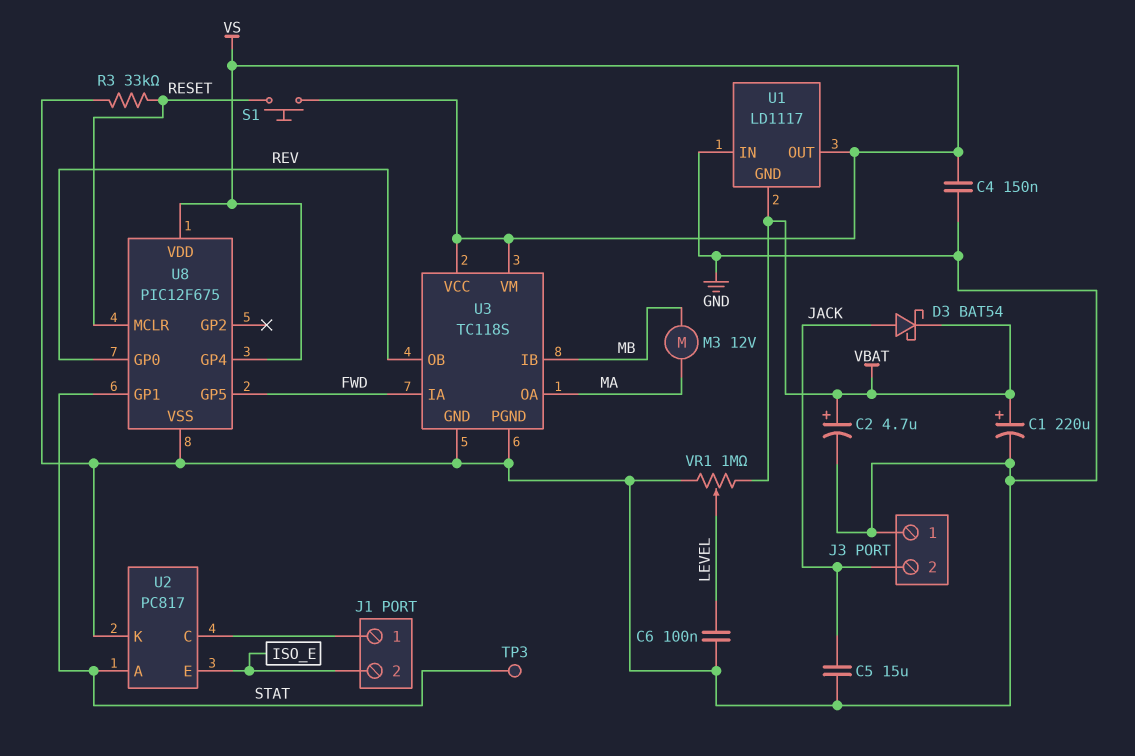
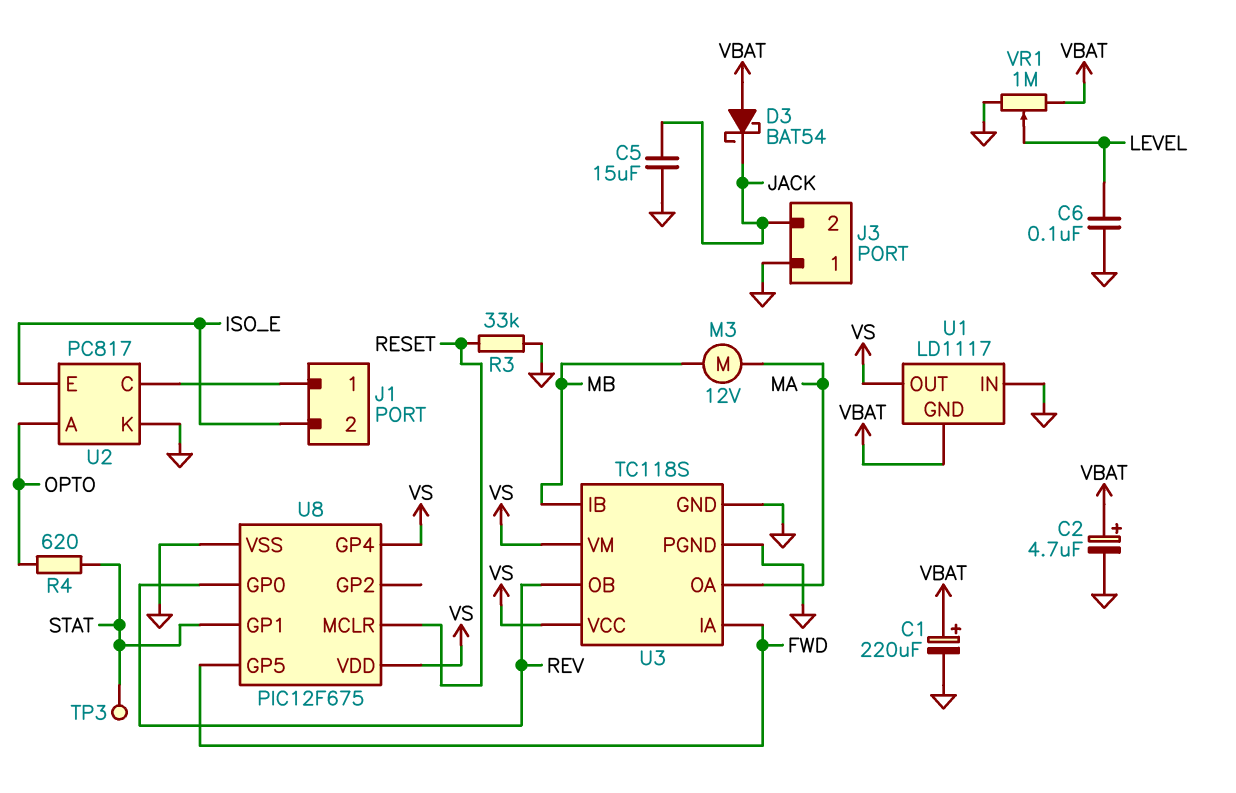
C4: 150nF (GND, VS) -> none
D3: schottky BAT54 (A JACK, K VBAT) -> schottky BAT54 (A VBAT, K JACK)
R4: none -> 620 (OPTO, STAT)
S1: button (RESET, VS) -> none
U2 pin A: STAT -> OPTO

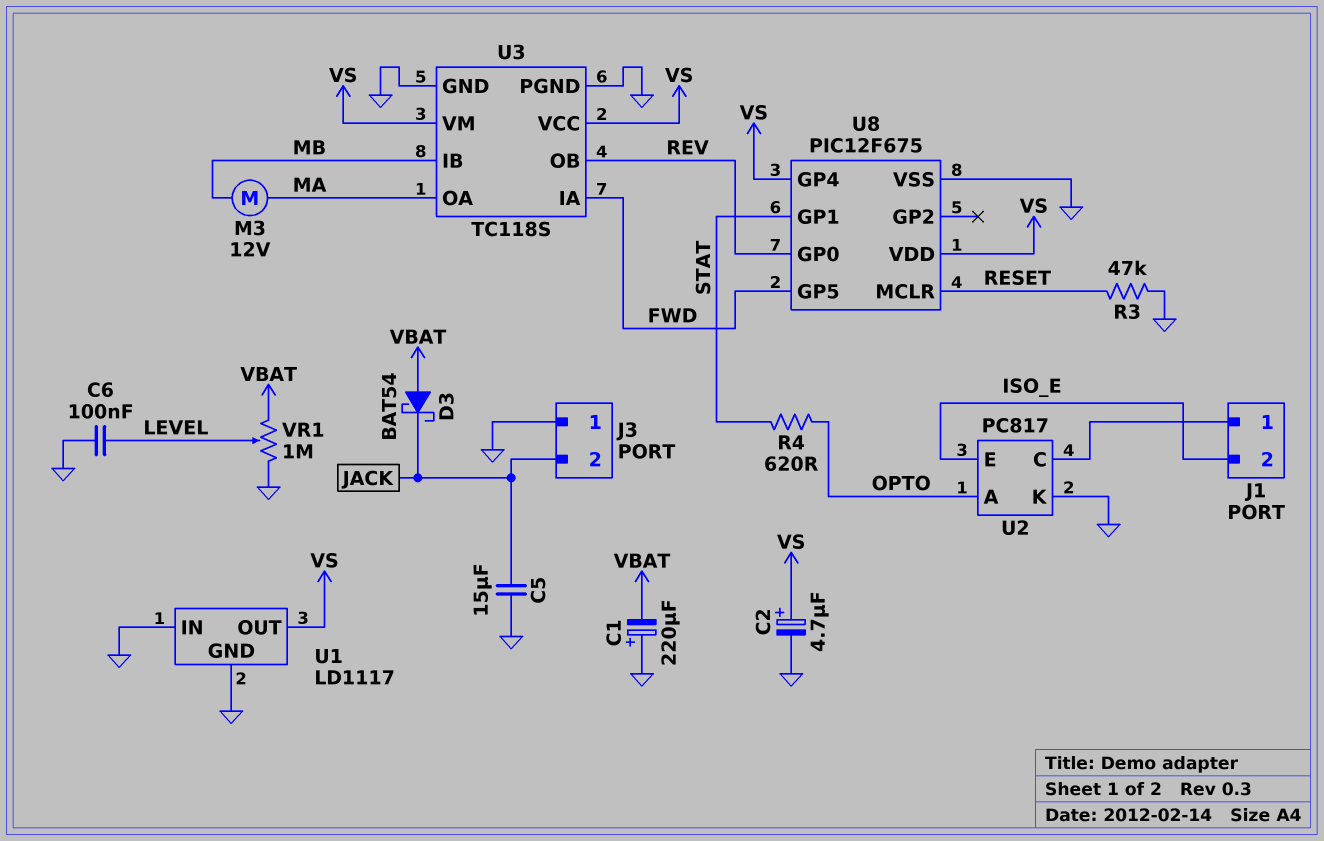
C1: 220uF (plus VBAT, minus GND) -> 220uF (plus GND, minus VBAT)
C2: 4.7uF (plus VBAT, minus GND) -> 4.7uF (plus VS, minus GND)
R3: 33k (GND, RESET) -> 47k (GND, RESET)
TP3: test point (STAT) -> none
U1 pin GND: VBAT -> GND

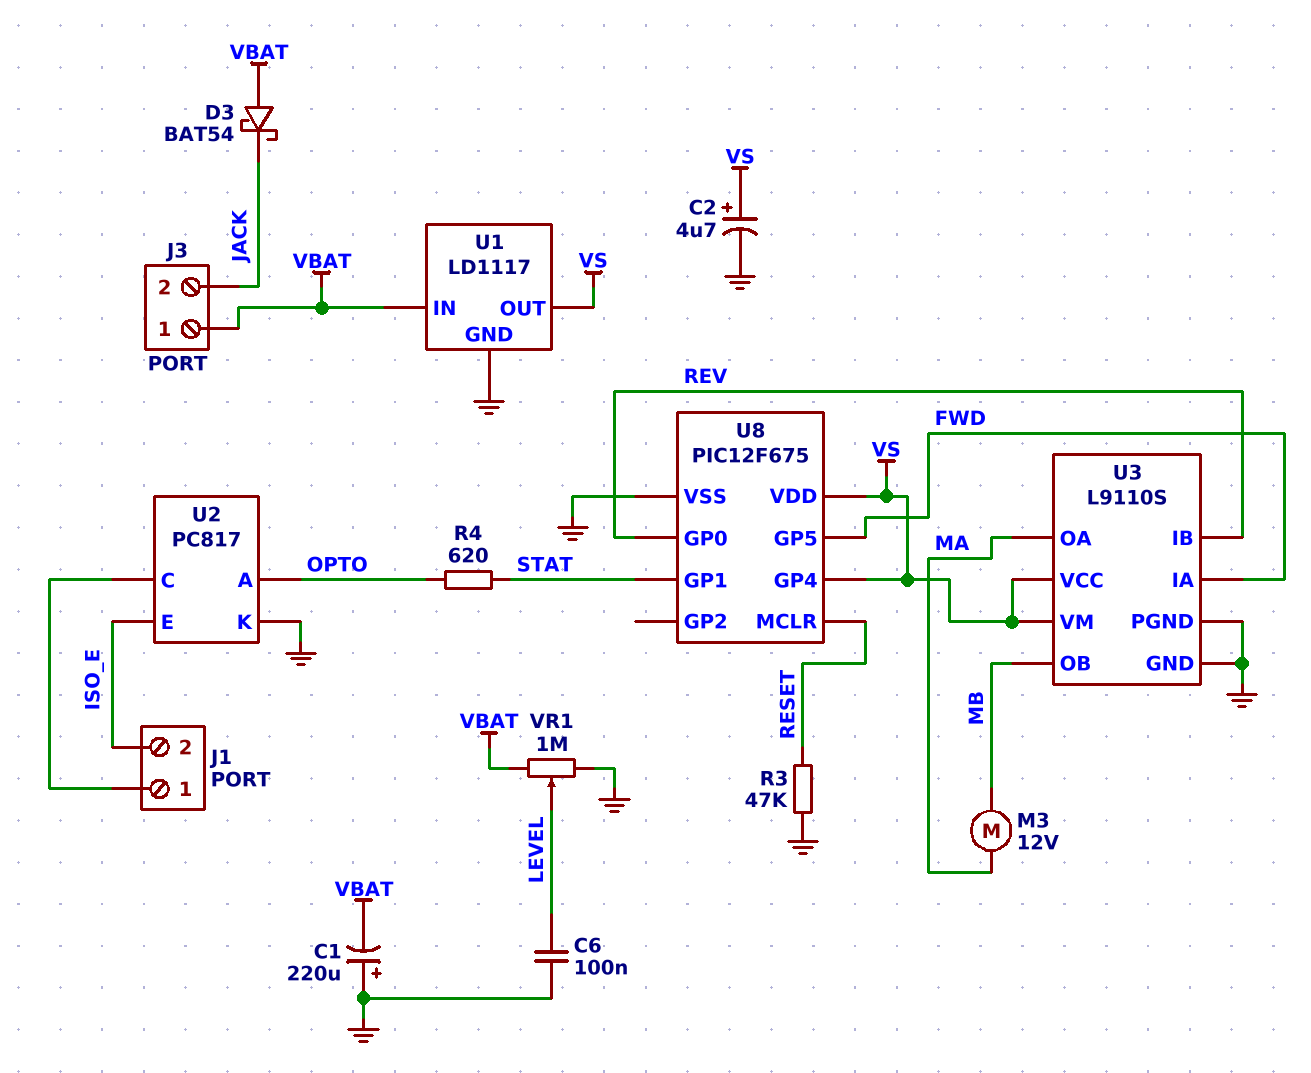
C5: 15uF (GND, JACK) -> none
J3 pin 1: GND -> VBAT
U1 pin IN: GND -> VBAT
U3: TC118S -> L9110S
U3 pin IB: MB -> REV
U3 pin OB: REV -> MB

